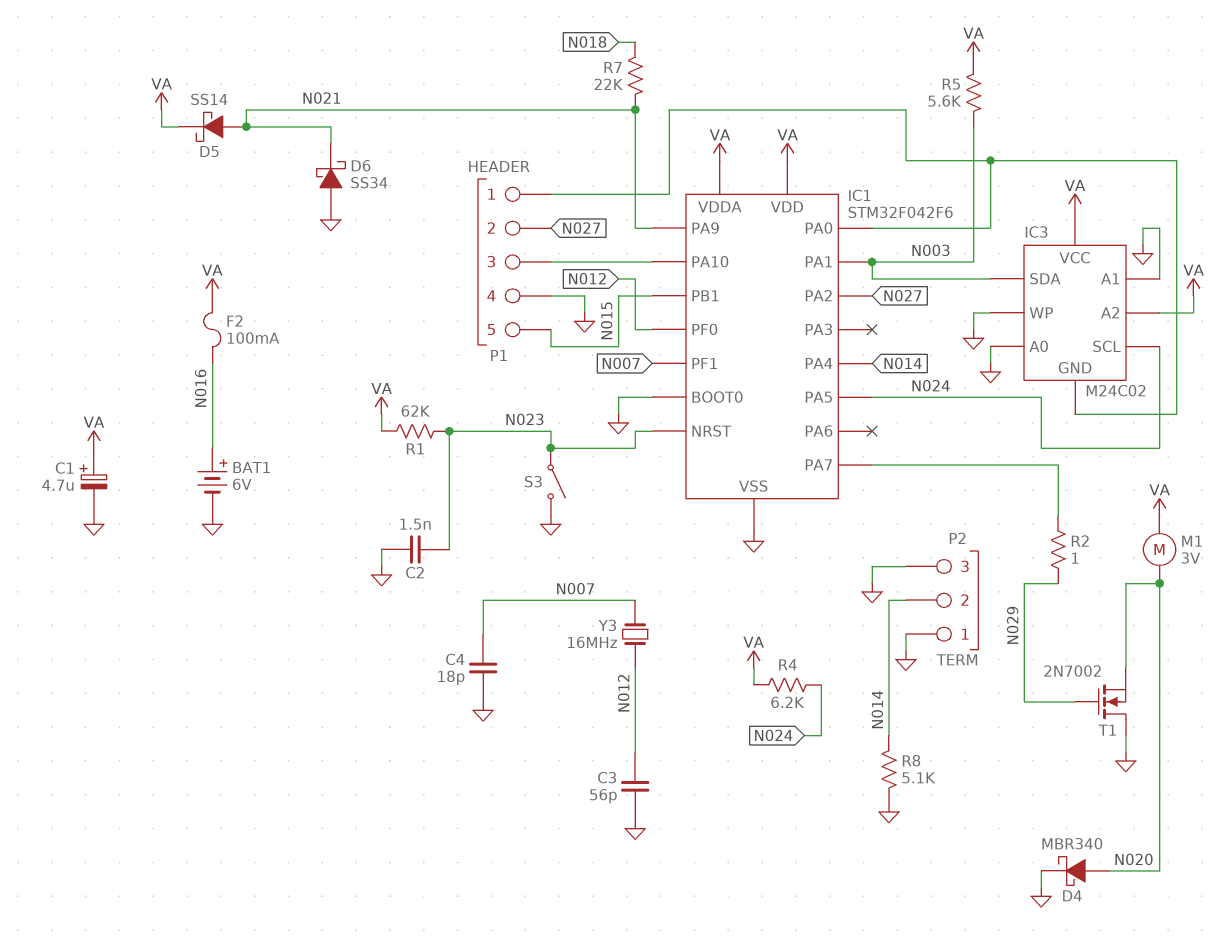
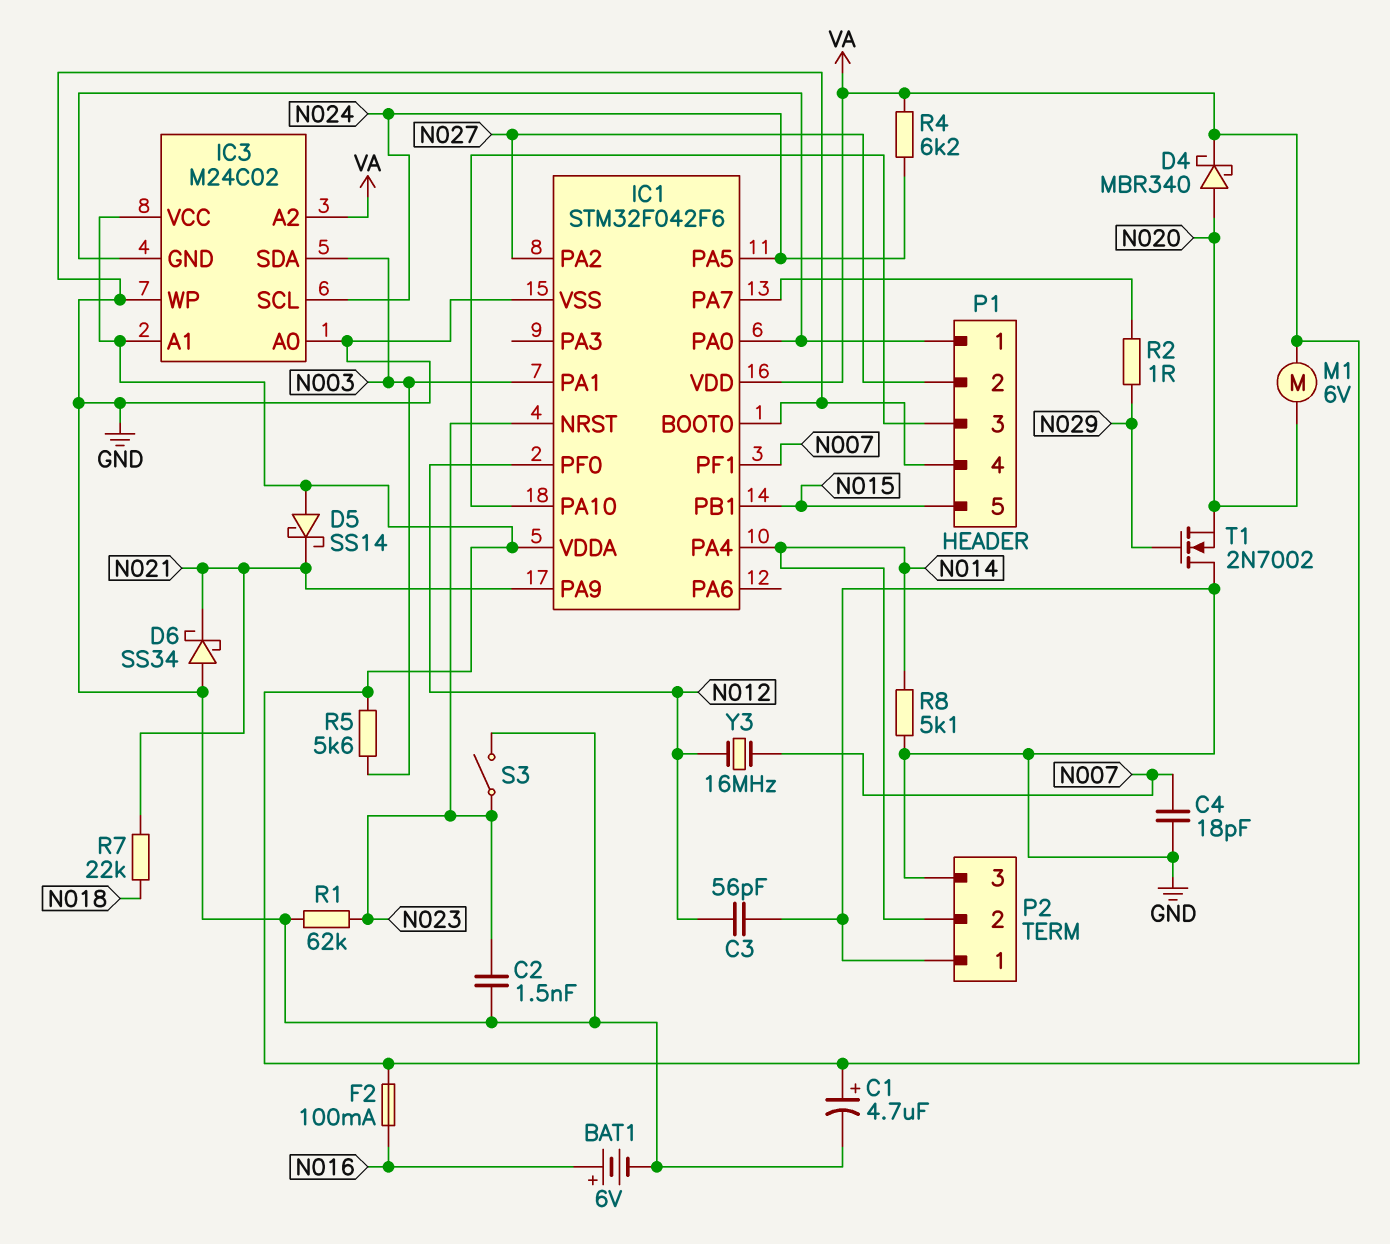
D4: schottky MBR340 (A N020, K GND) -> schottky MBR340 (A N020, K VA)
D5: schottky SS14 (A N021, K VA) -> schottky SS14 (A VA, K N021)
IC3 pin A1: GND -> VA
M1: motor 3V (N020, VA) -> motor 6V (N020, VA)
R1: 62k (N023, VA) -> 62k (GND, N023)

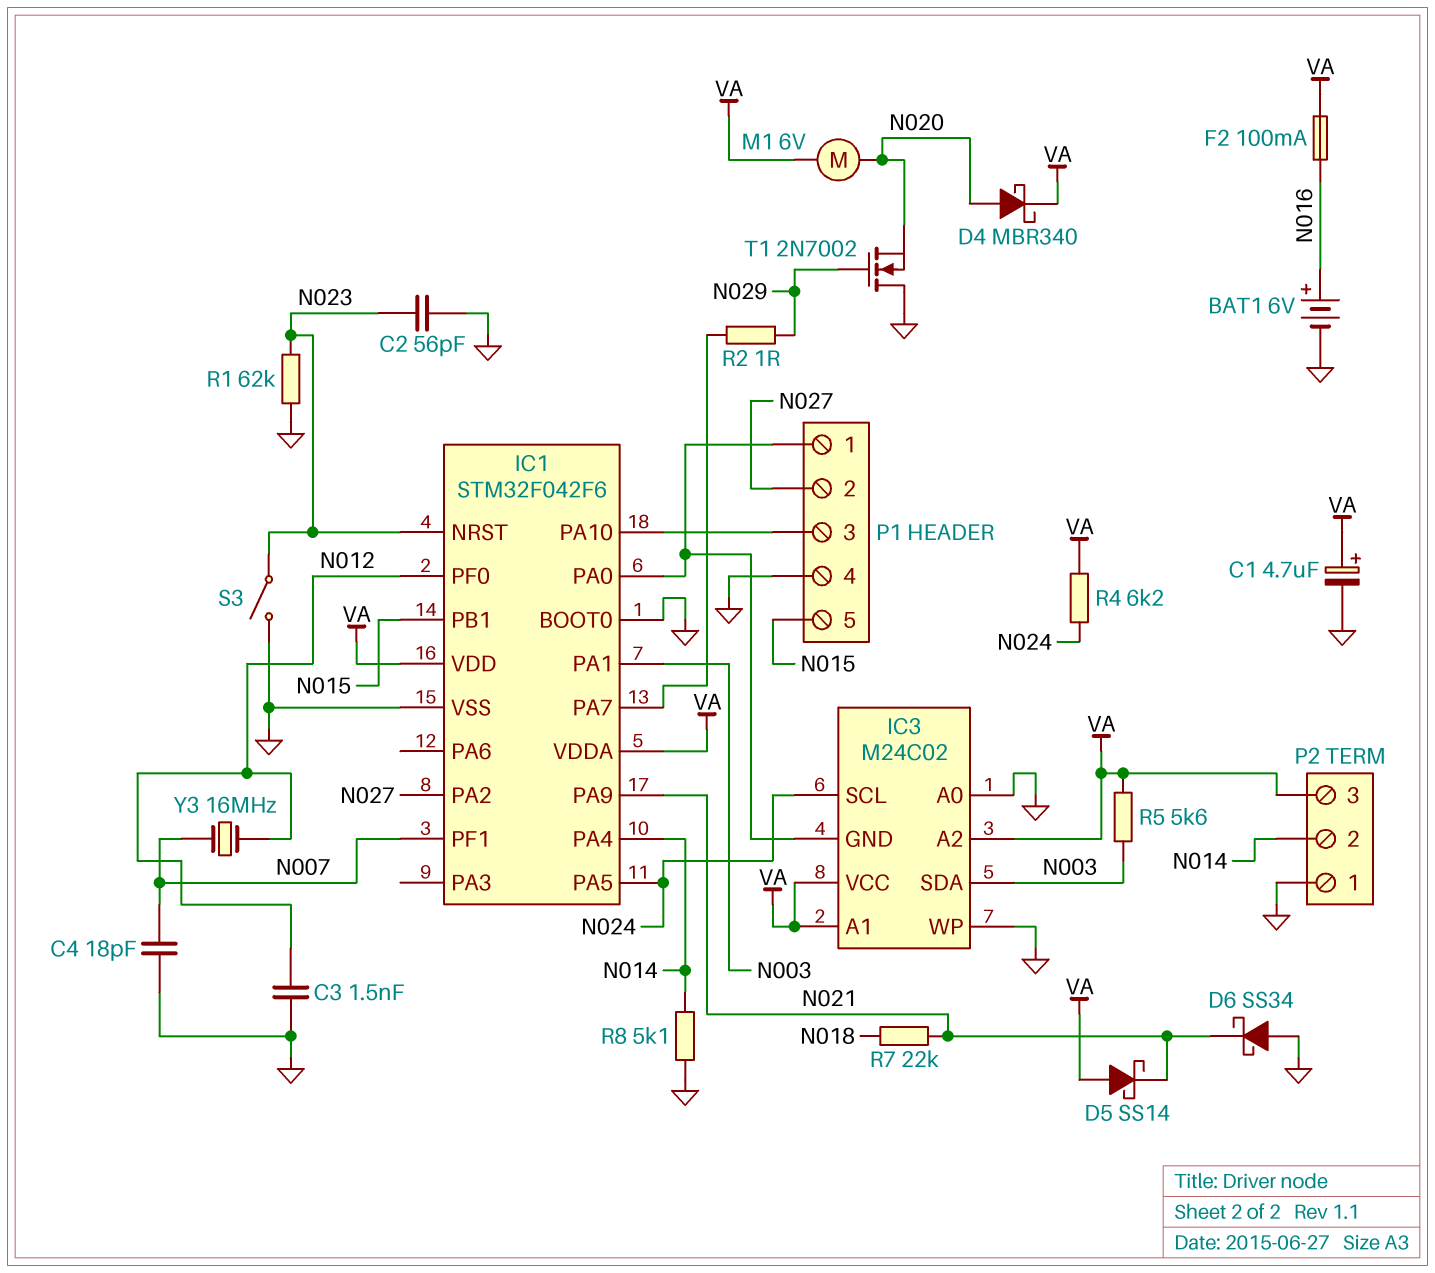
C2: 1.5nF (GND, N023) -> 56pF (GND, N023)
C3: 56pF (GND, N012) -> 1.5nF (GND, N012)
P2 pin 3: GND -> VA

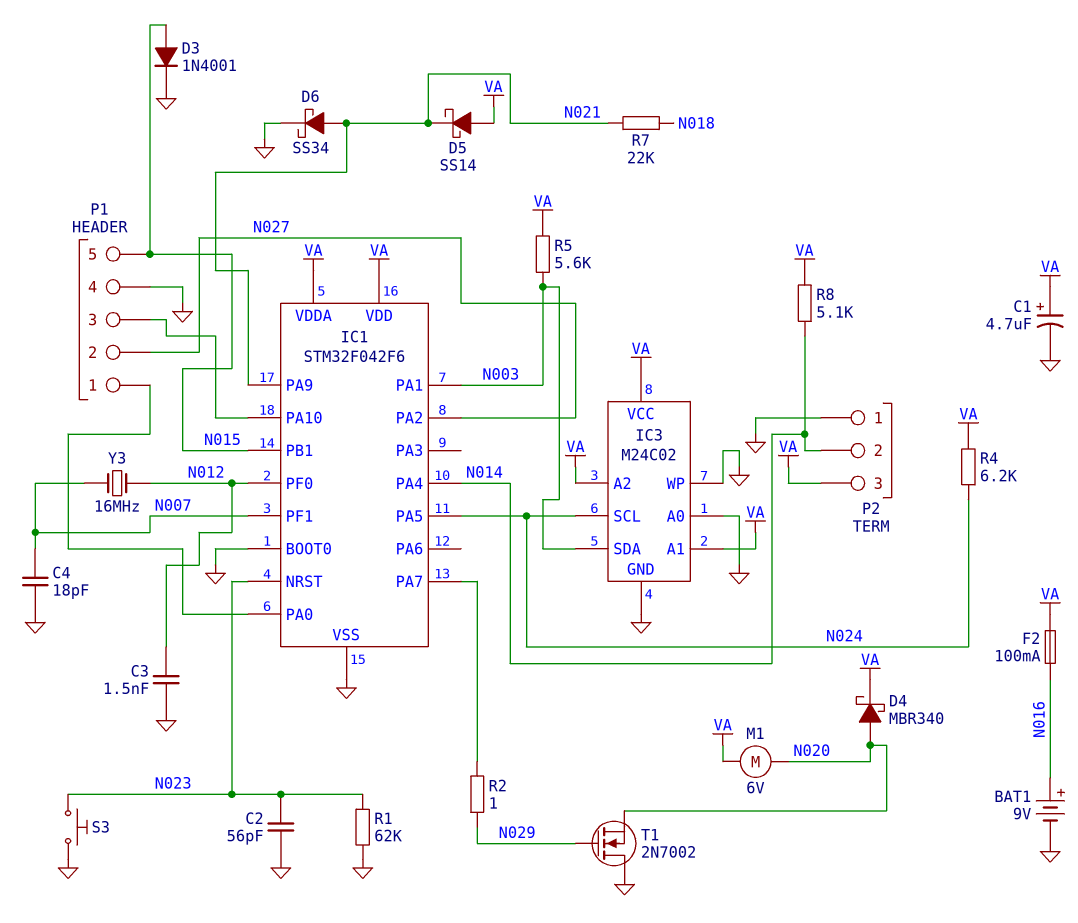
BAT1: 6V (plus N016, minus GND) -> 9V (plus N016, minus GND)
D3: none -> diode 1N4001 (A N015, K GND)
D6: schottky SS34 (A GND, K N021) -> schottky SS34 (A N021, K GND)
IC3 pin GND: IC1/PA0 -> GND
R8: 5.1k (GND, N014) -> 5.1k (N014, VA)
S3: switch (GND, N023) -> button (GND, N023)

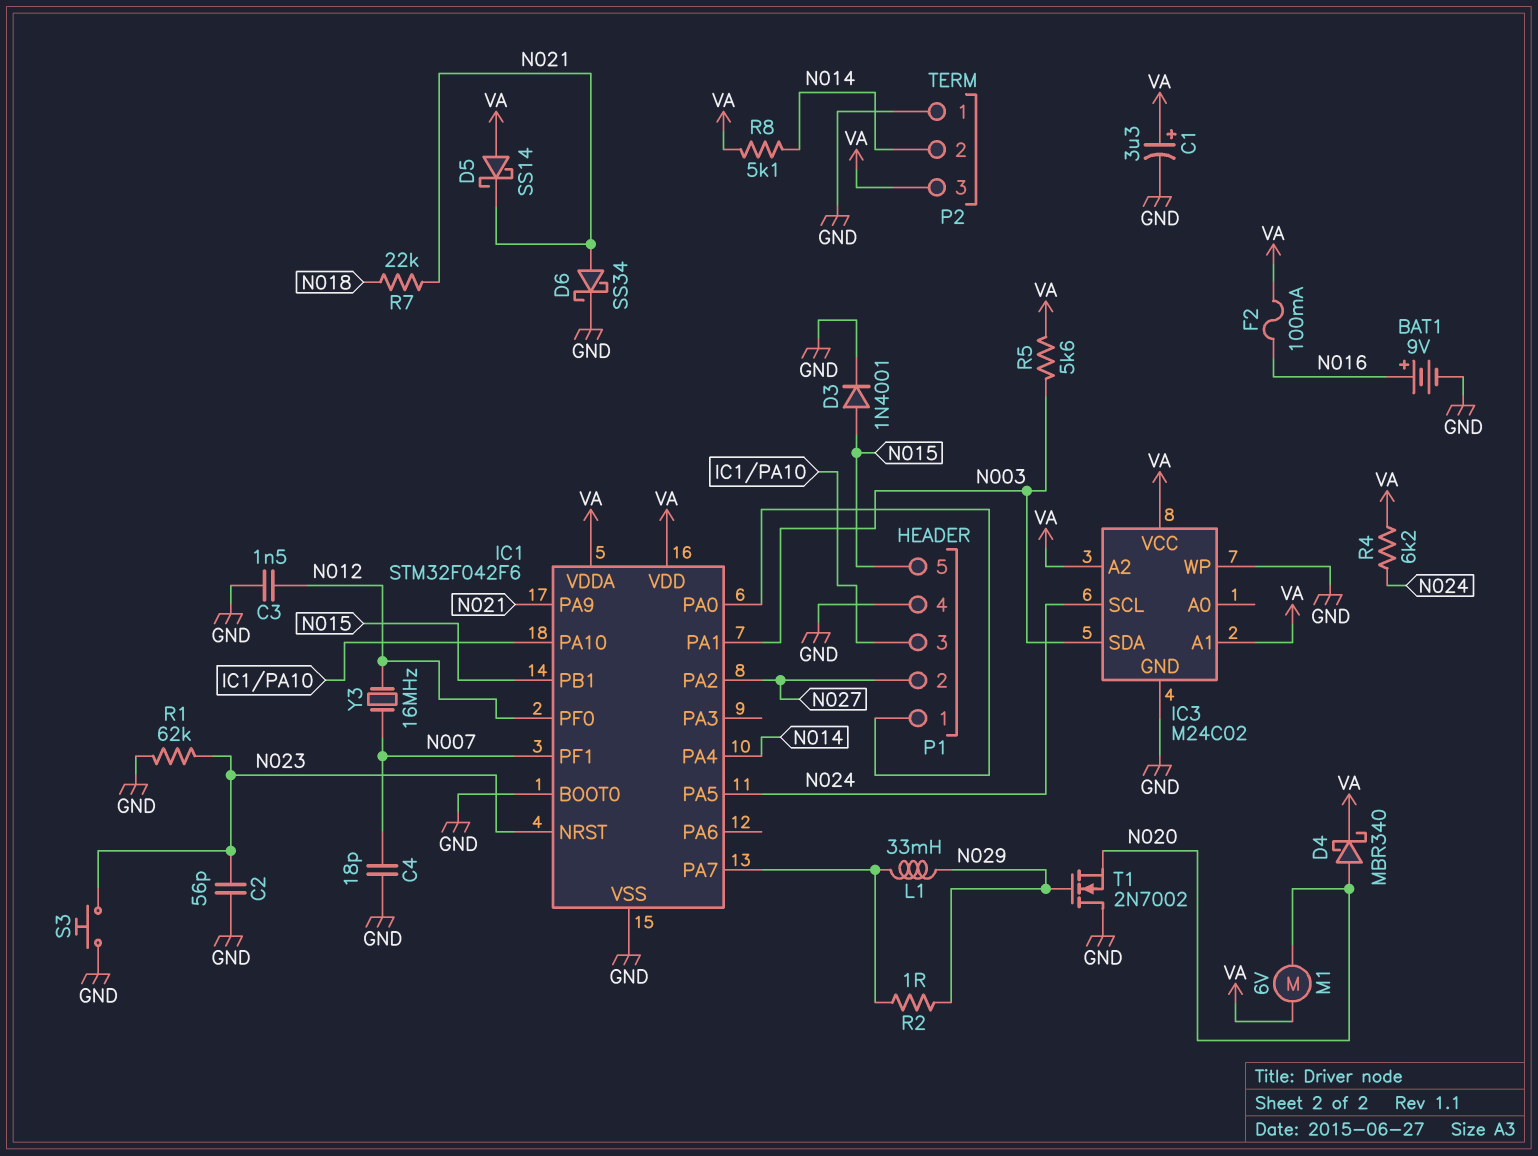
C1: 4.7uF (plus VA, minus GND) -> 3.3uF (plus VA, minus GND)
IC3 pin A0: GND -> none
L1: none -> 33mH (IC1/PA7, N029)

